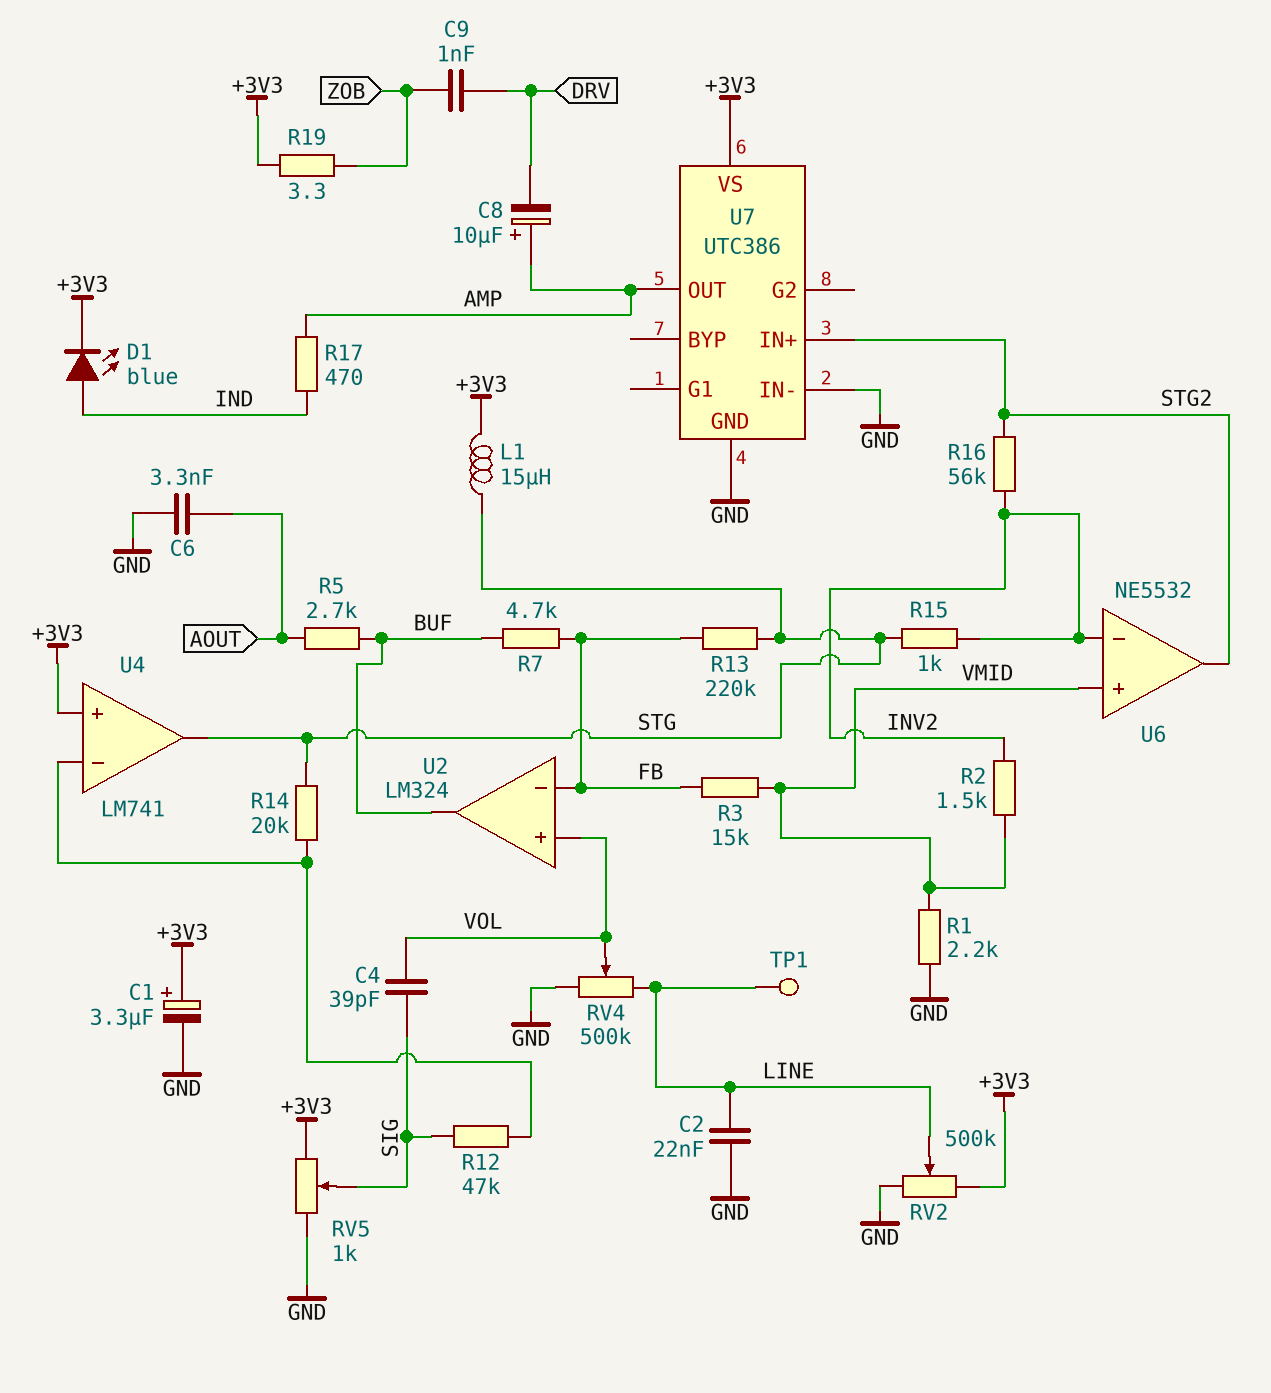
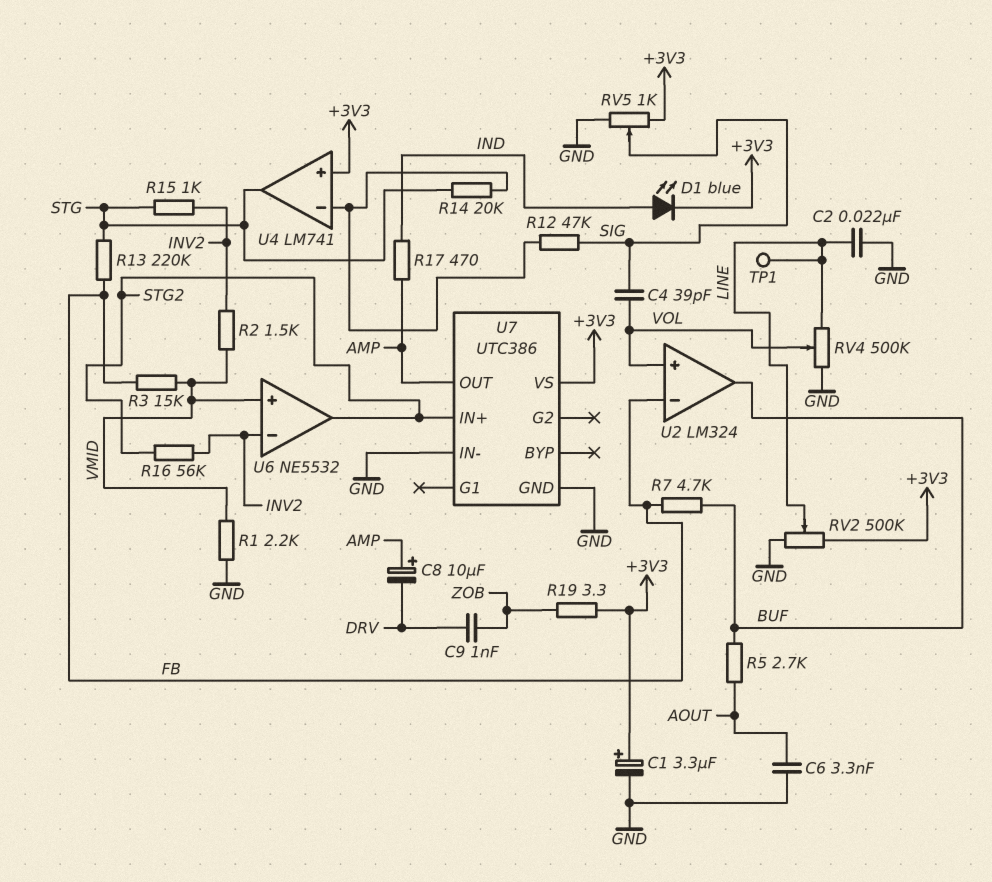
L1: 15uH (+3V3, STG) -> none

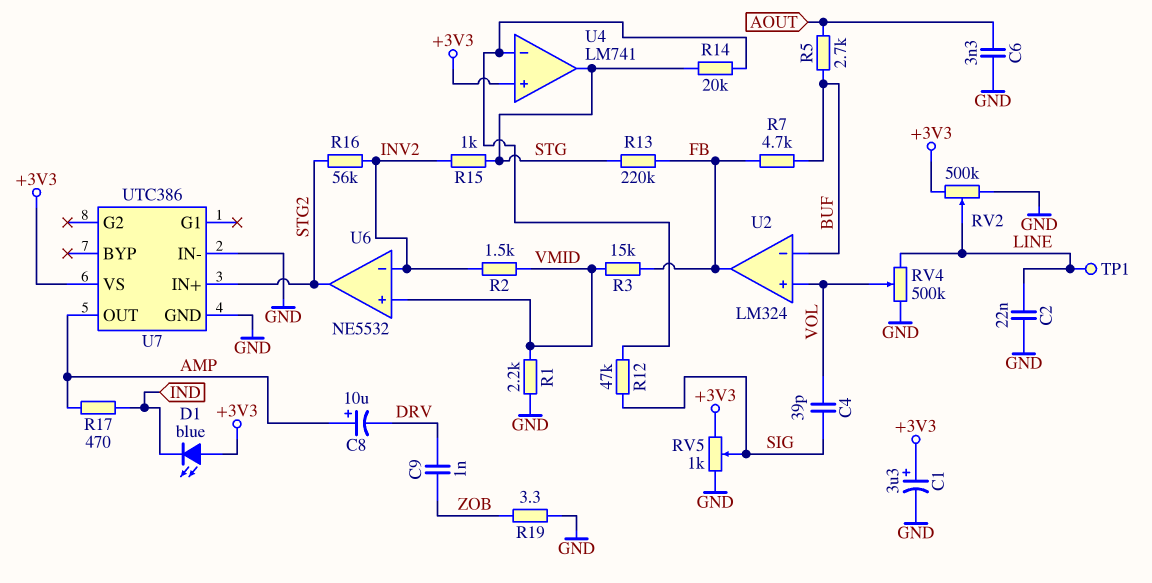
D1: LED blue (A IND, K +3V3) -> LED blue (A +3V3, K IND)
R19: 3.3 (+3V3, ZOB) -> 3.3 (GND, ZOB)
U2 pin in-: FB -> BUF
U2 pin out: BUF -> FB

